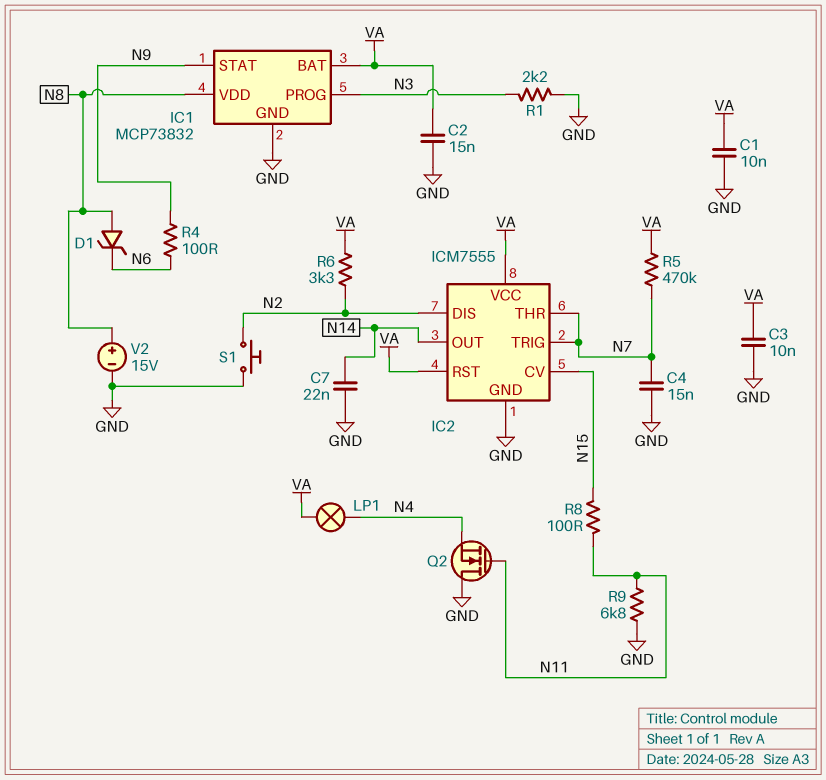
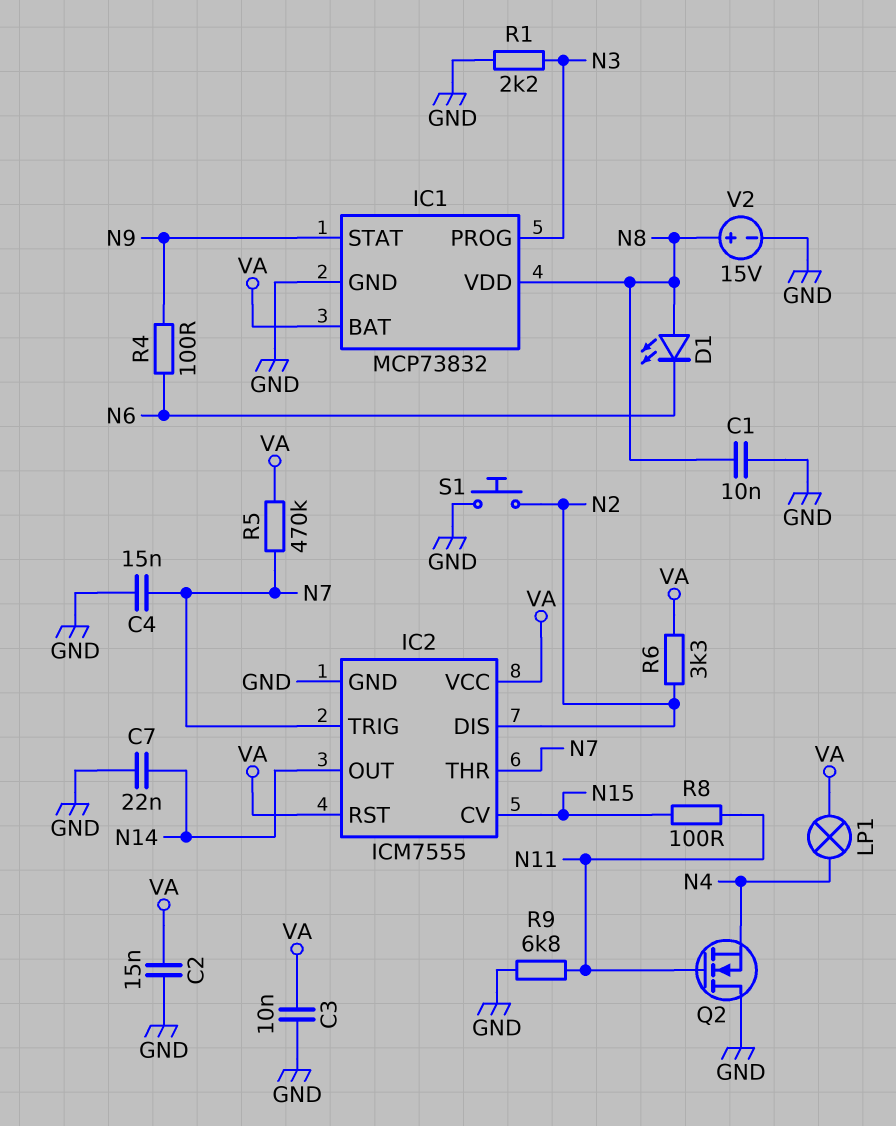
C1: 10nF (GND, VA) -> 10nF (GND, N8)
D1: zener (A N8, K N6) -> LED (A N8, K N6)

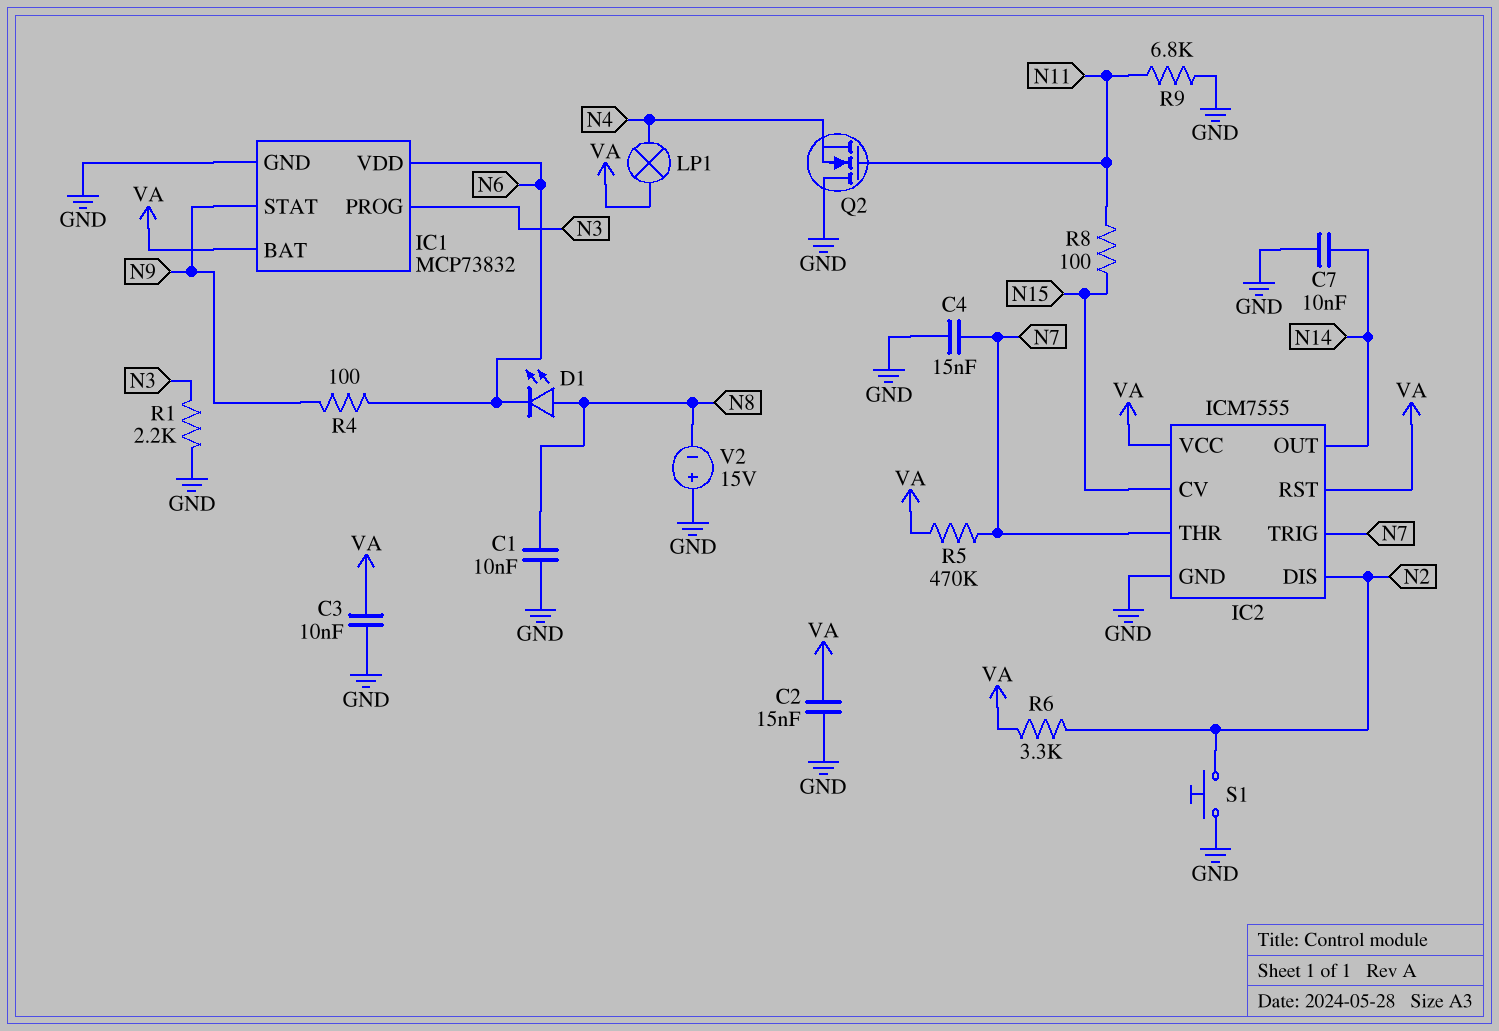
C7: 22nF (GND, N14) -> 10nF (GND, N14)
IC1 pin VDD: N8 -> N6
V2: 15V (plus N8, minus GND) -> 15V (plus GND, minus N8)

